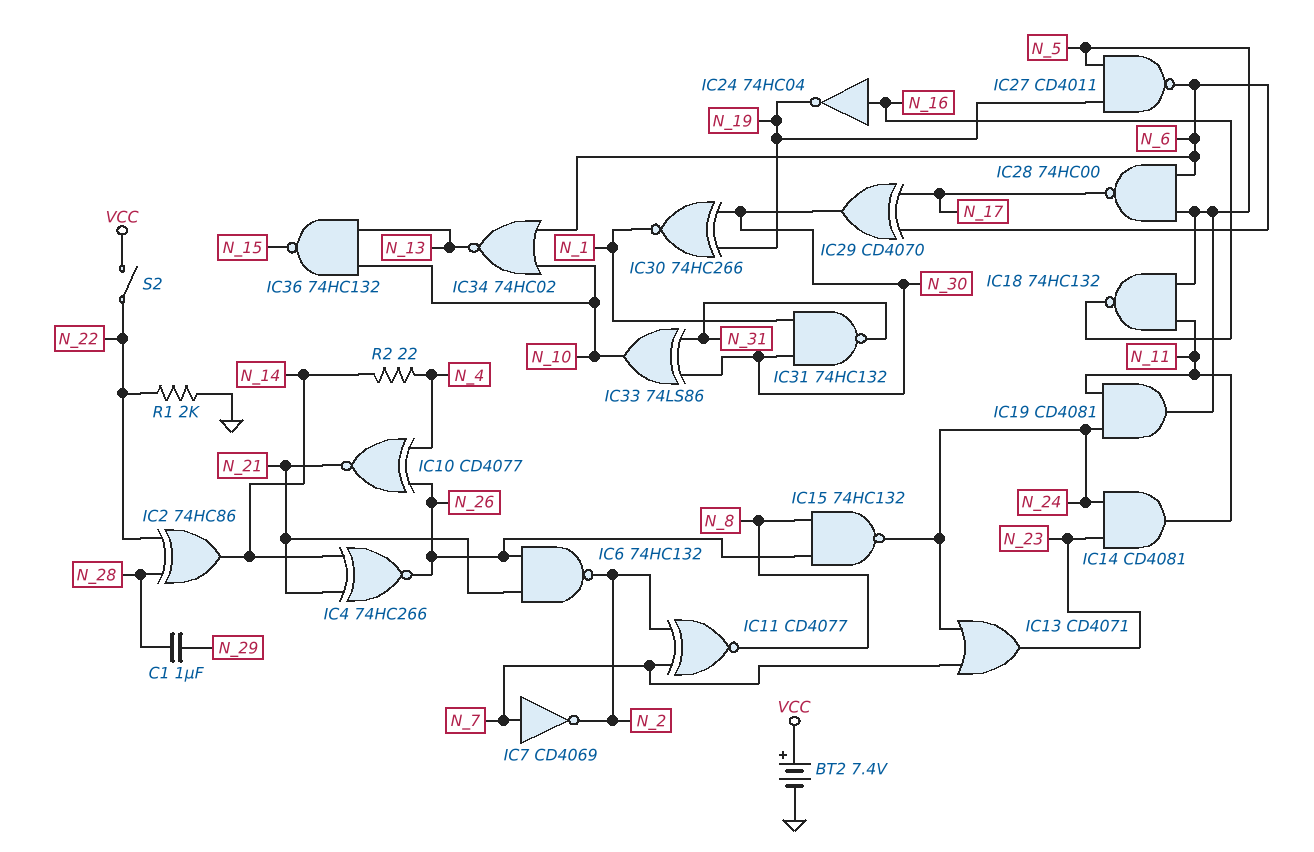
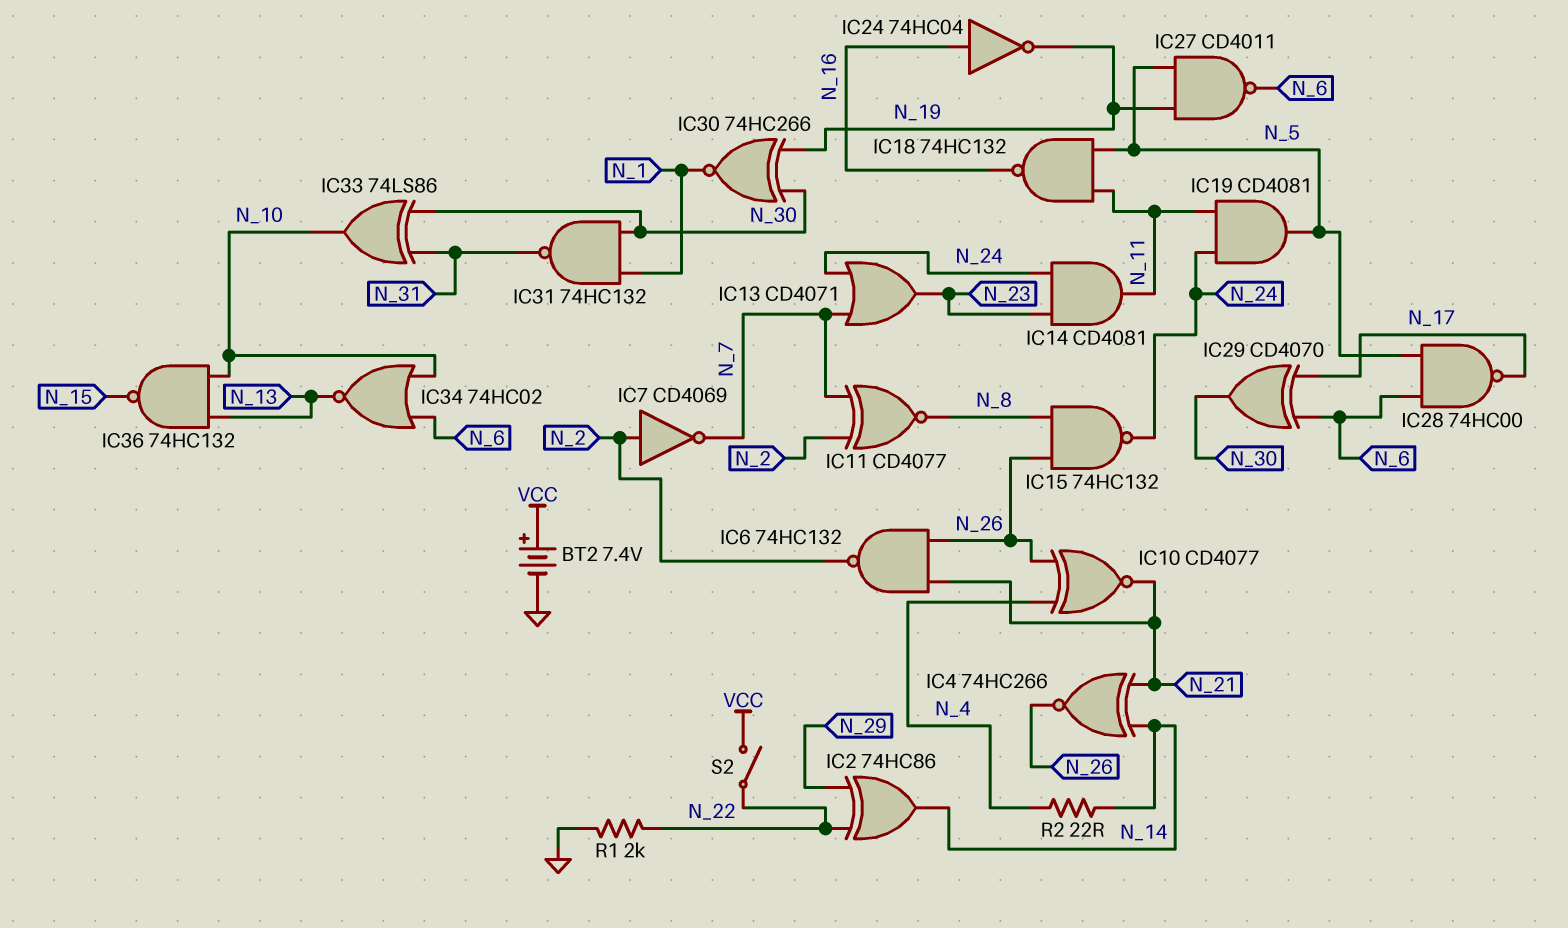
C1: 1uF (N_28, N_29) -> none
IC2: XOR 74HC86 (in N_22, in N_28, out N_14) -> XOR 74HC86 (in N_22, in N_29, out N_14)
IC7: NOT CD4069 (in N_7, out N_2) -> NOT CD4069 (in N_2, out N_7)

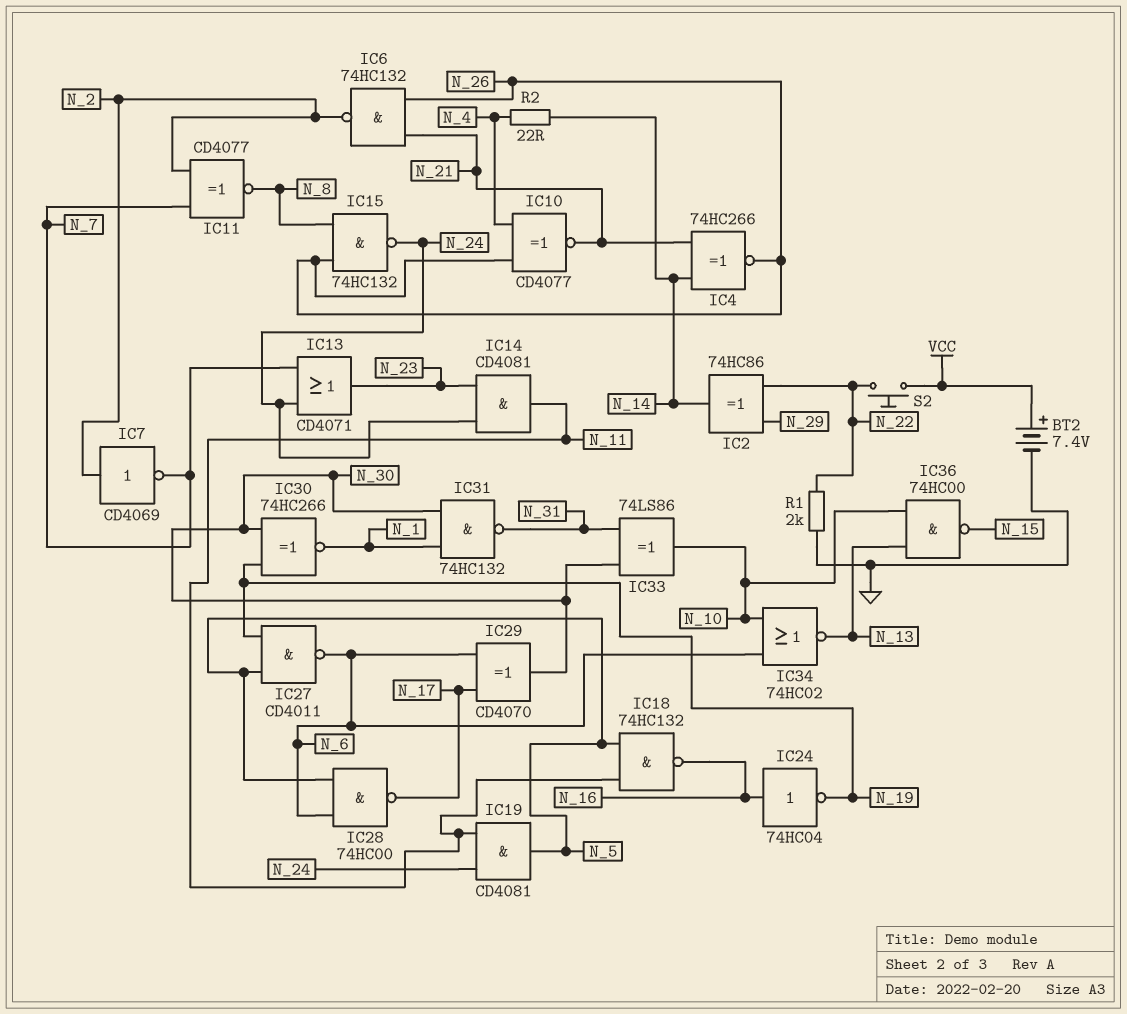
IC36: NAND 74HC132 (in N_10, in N_13, out N_15) -> NAND 74HC00 (in N_10, in N_13, out N_15)
S2: switch (N_22, VCC) -> button (N_22, VCC)

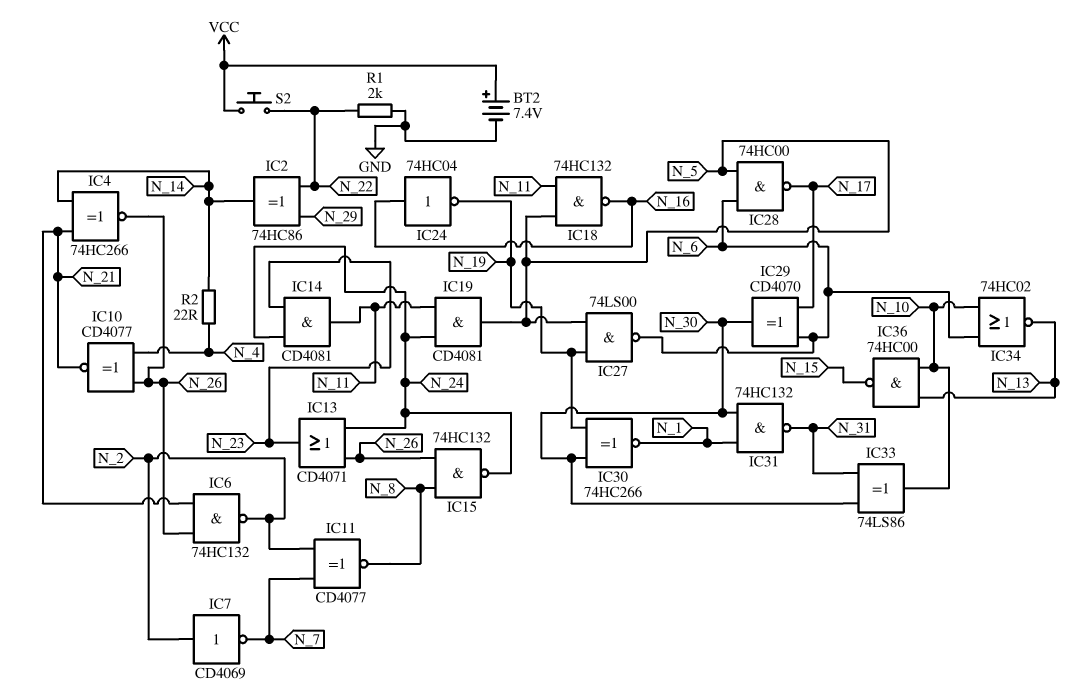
IC13: OR CD4071 (in N_7, in N_24, out N_23) -> OR CD4071 (in N_24, in N_26, out N_23)
IC27: NAND CD4011 (in N_5, in N_19, out N_6) -> NAND 74LS00 (in N_5, in N_19, out N_6)

